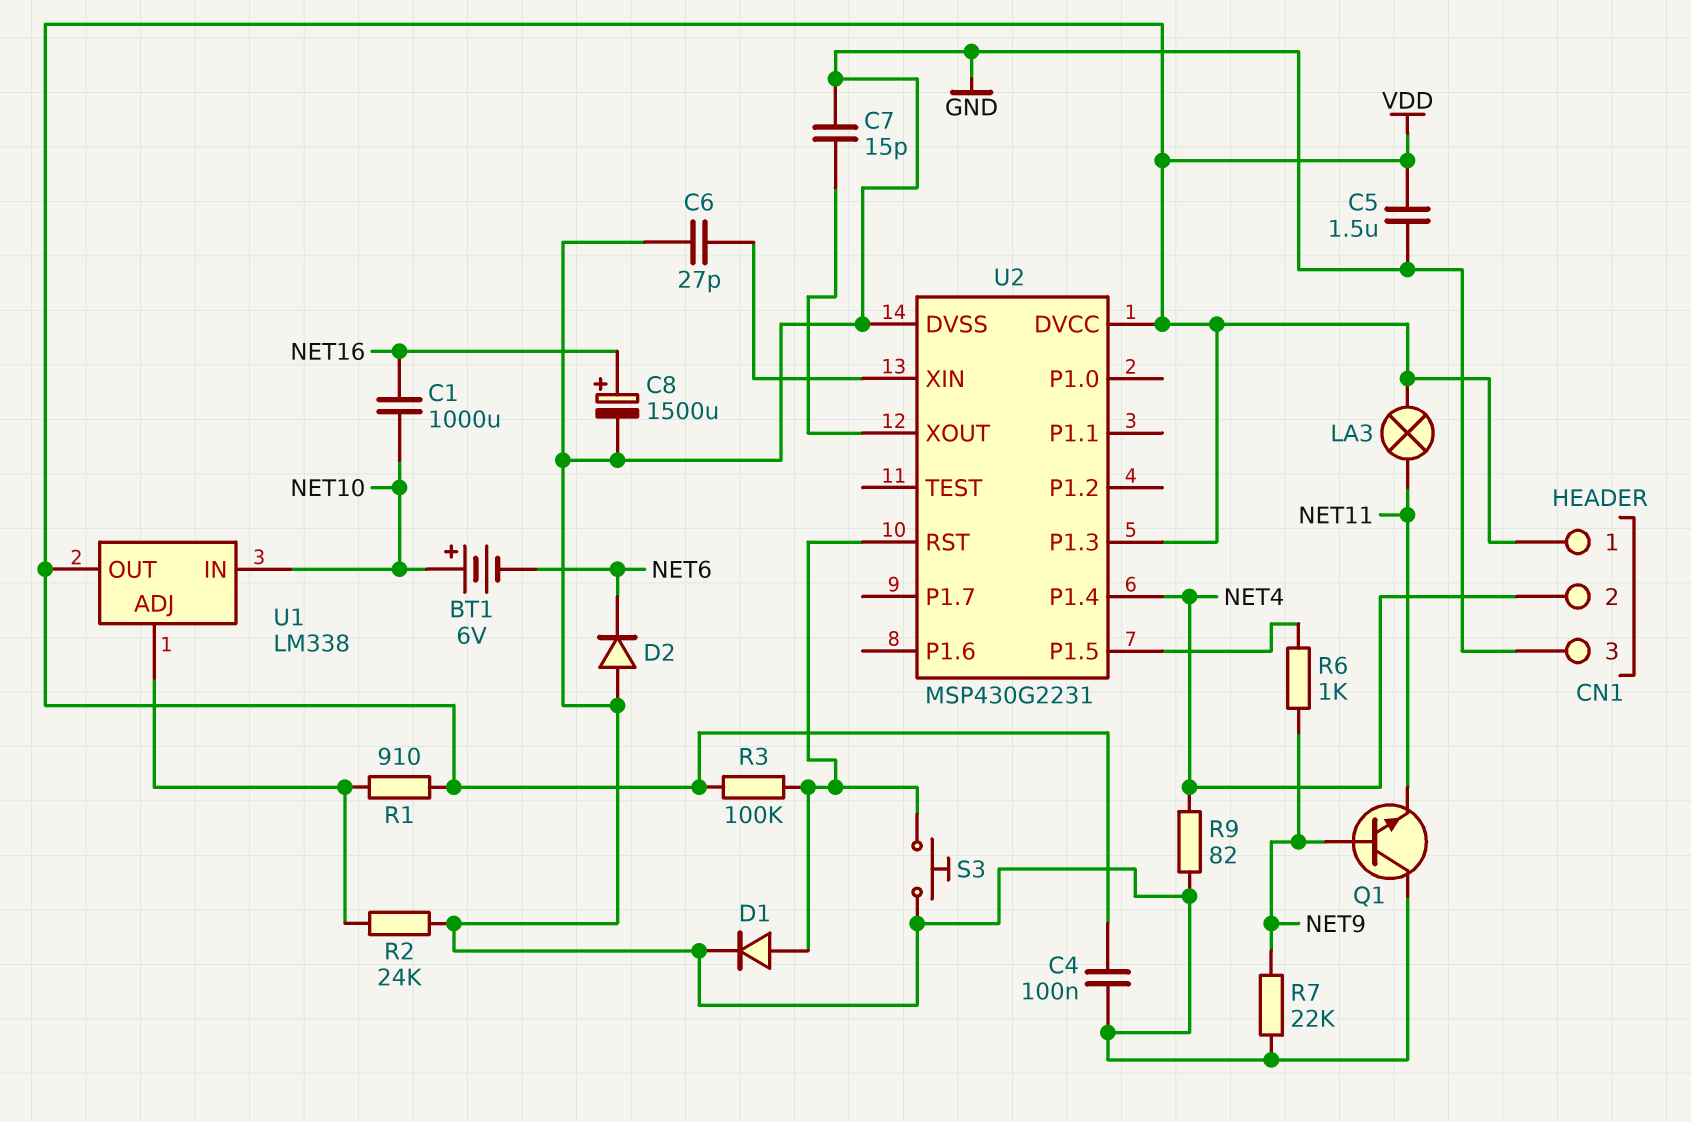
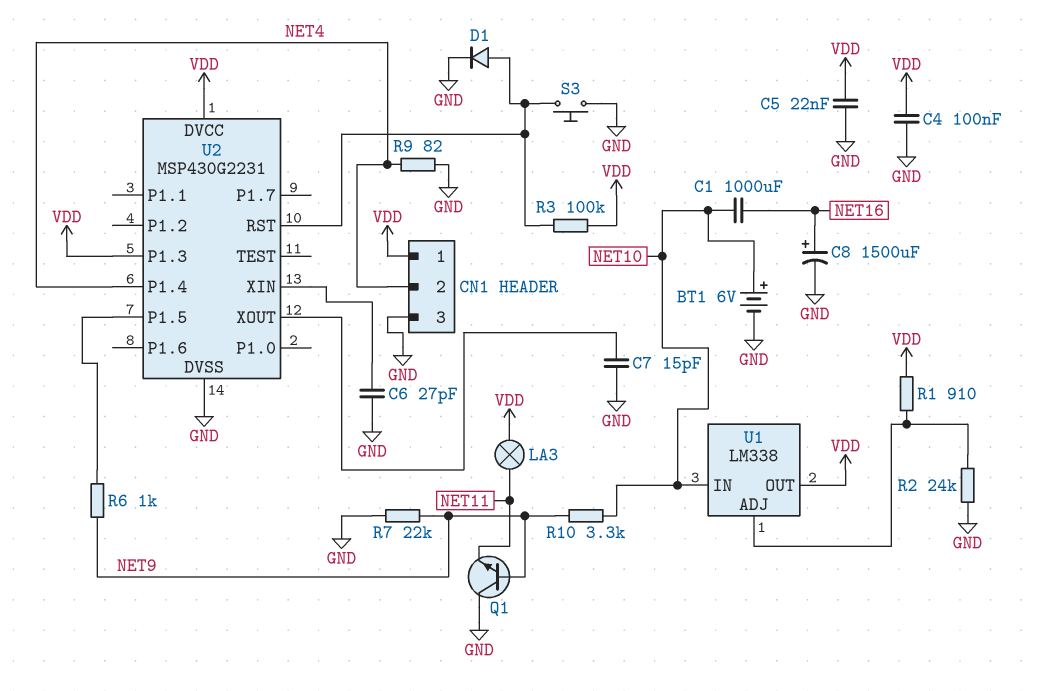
BT1: 6V (plus NET10, minus NET6) -> 6V (plus NET10, minus GND)
C5: 1.5uF (GND, VDD) -> 22nF (GND, VDD)
D2: diode (A GND, K NET6) -> none
R10: none -> 3.3k (NET9, NET10)

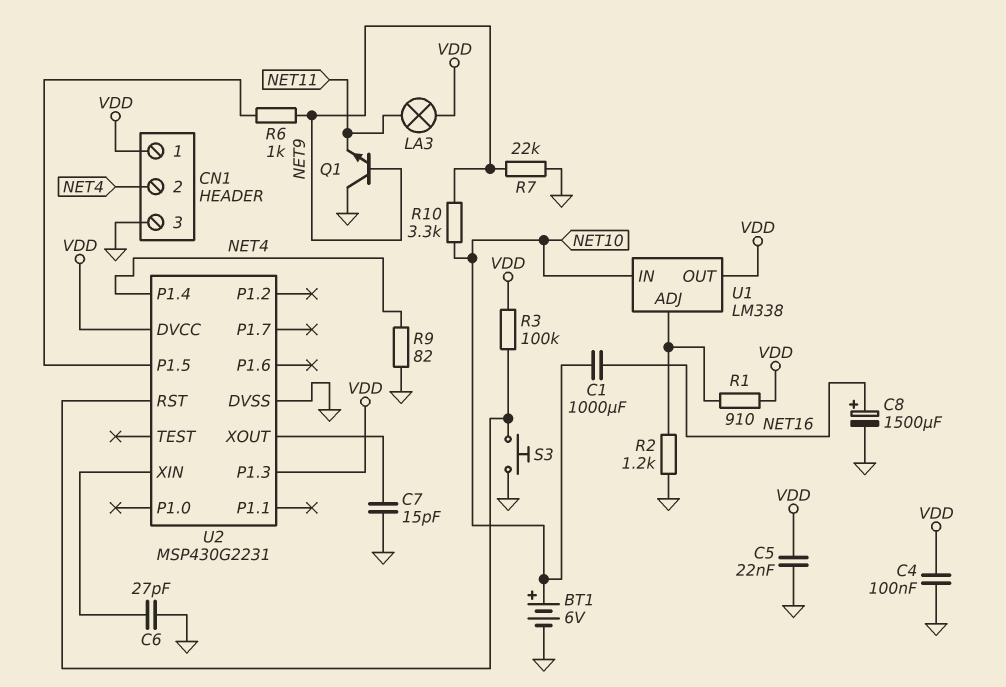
D1: diode (A U2/RST, K GND) -> none
R2: 24k (GND, U1/ADJ) -> 1.2k (GND, U1/ADJ)

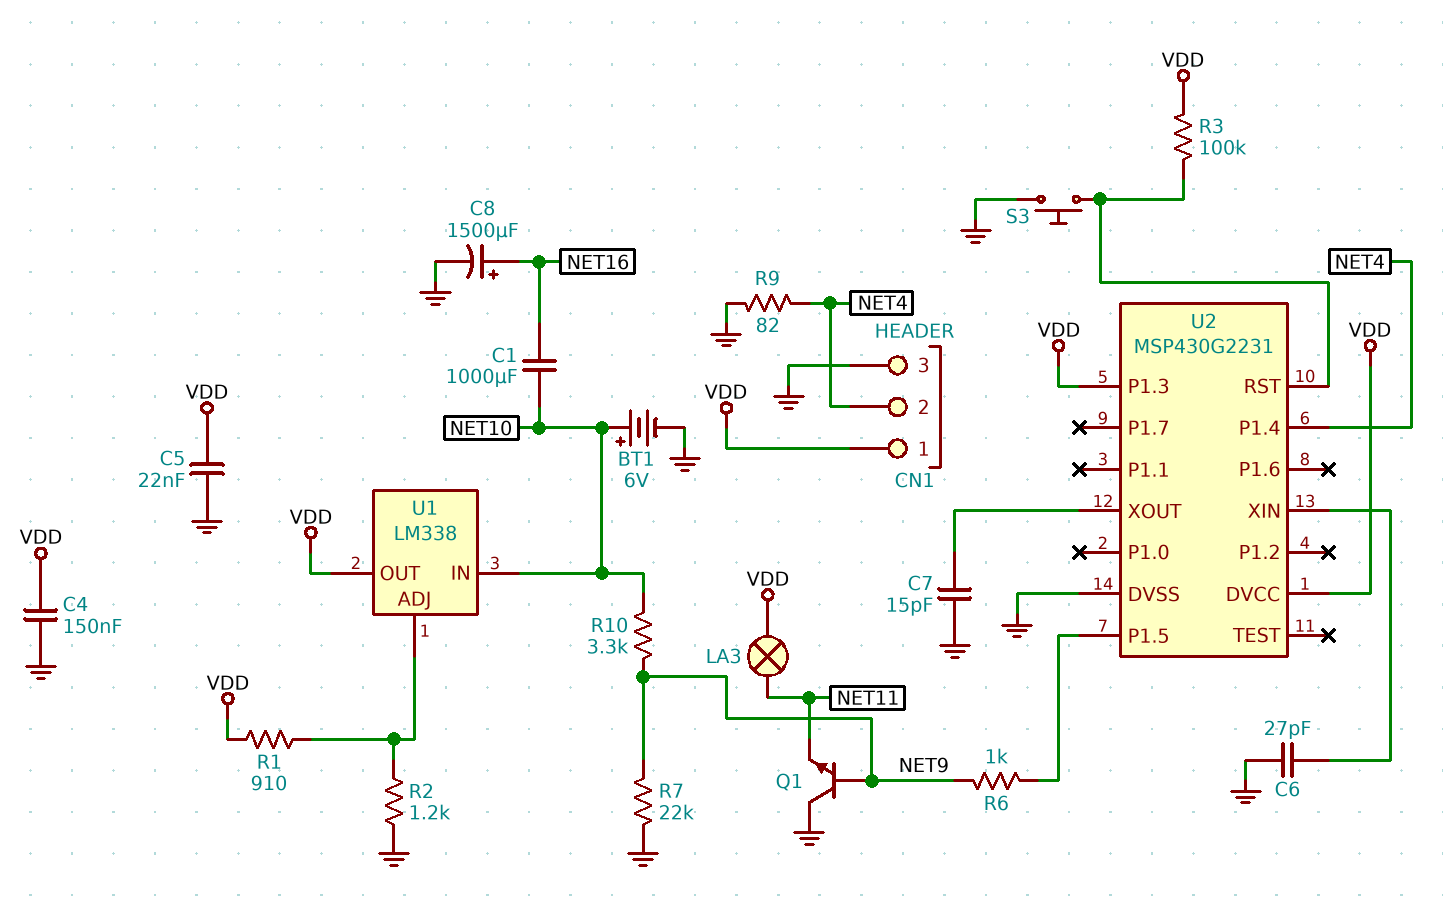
C4: 100nF (GND, VDD) -> 150nF (GND, VDD)

